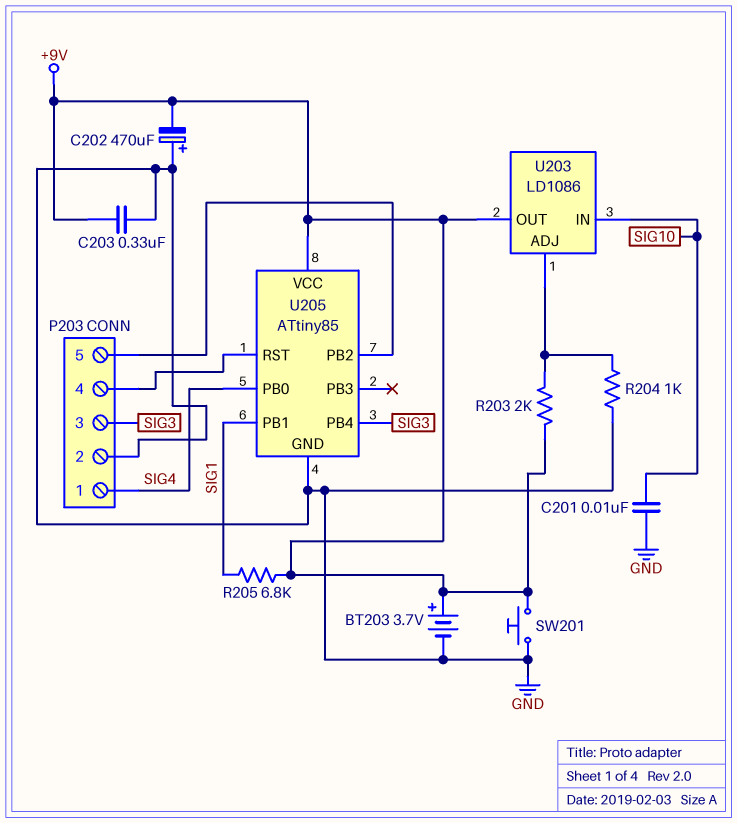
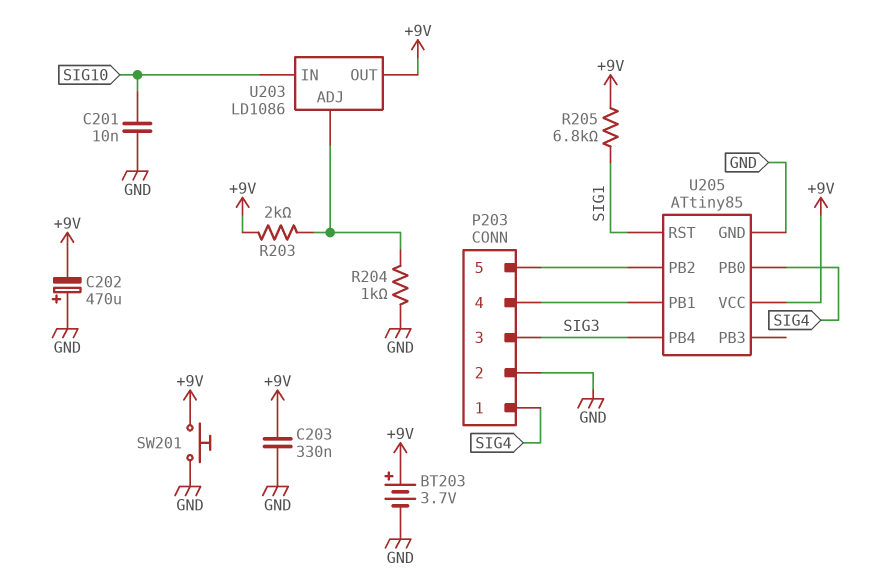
U205 pin PB1: SIG1 -> P203/4
U205 pin RST: P203/4 -> SIG1

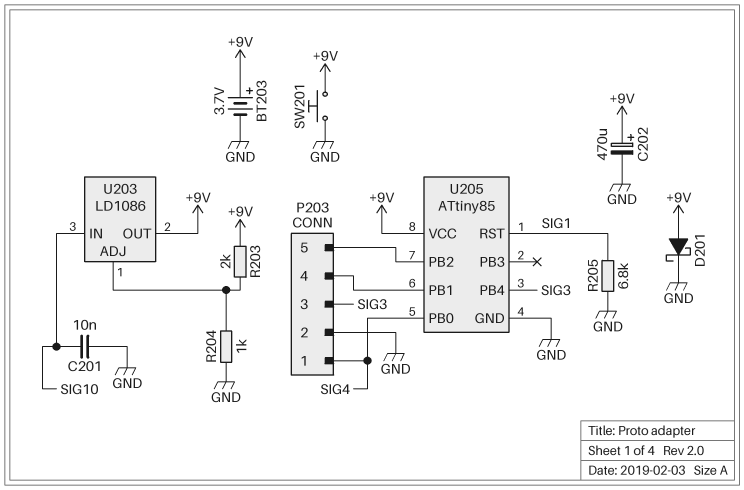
C202: 470uF (plus GND, minus +9V) -> 470uF (plus +9V, minus GND)
C203: 330nF (+9V, GND) -> none
D201: none -> schottky (A +9V, K GND)
R205: 6.8k (+9V, SIG1) -> 6.8k (GND, SIG1)

